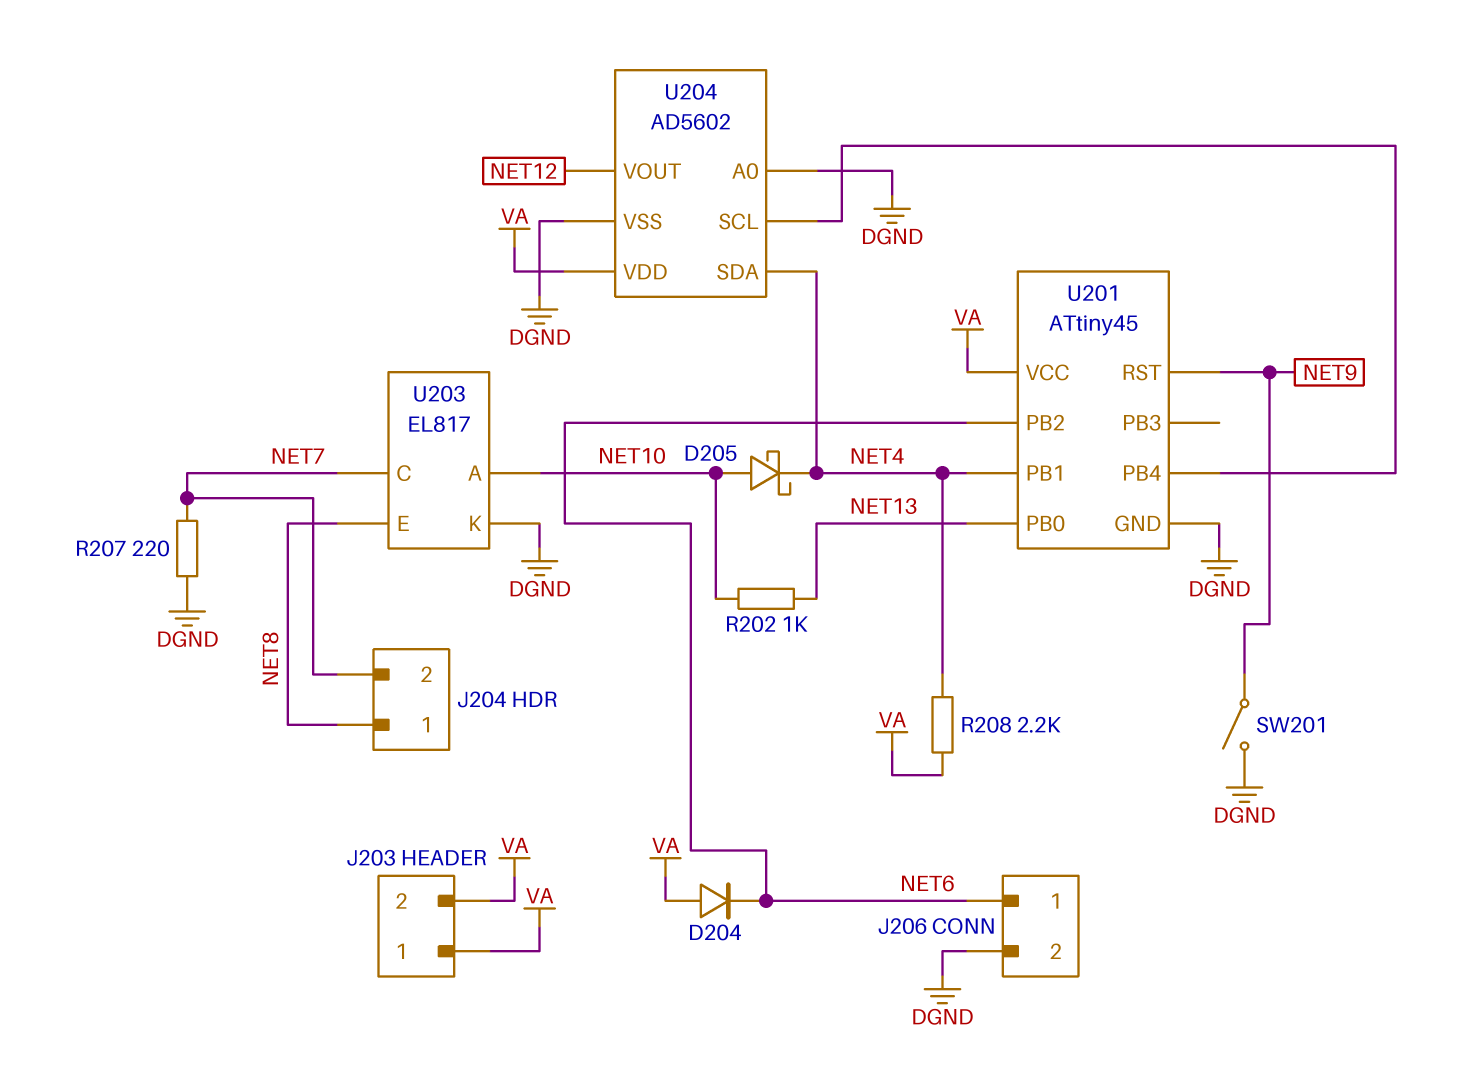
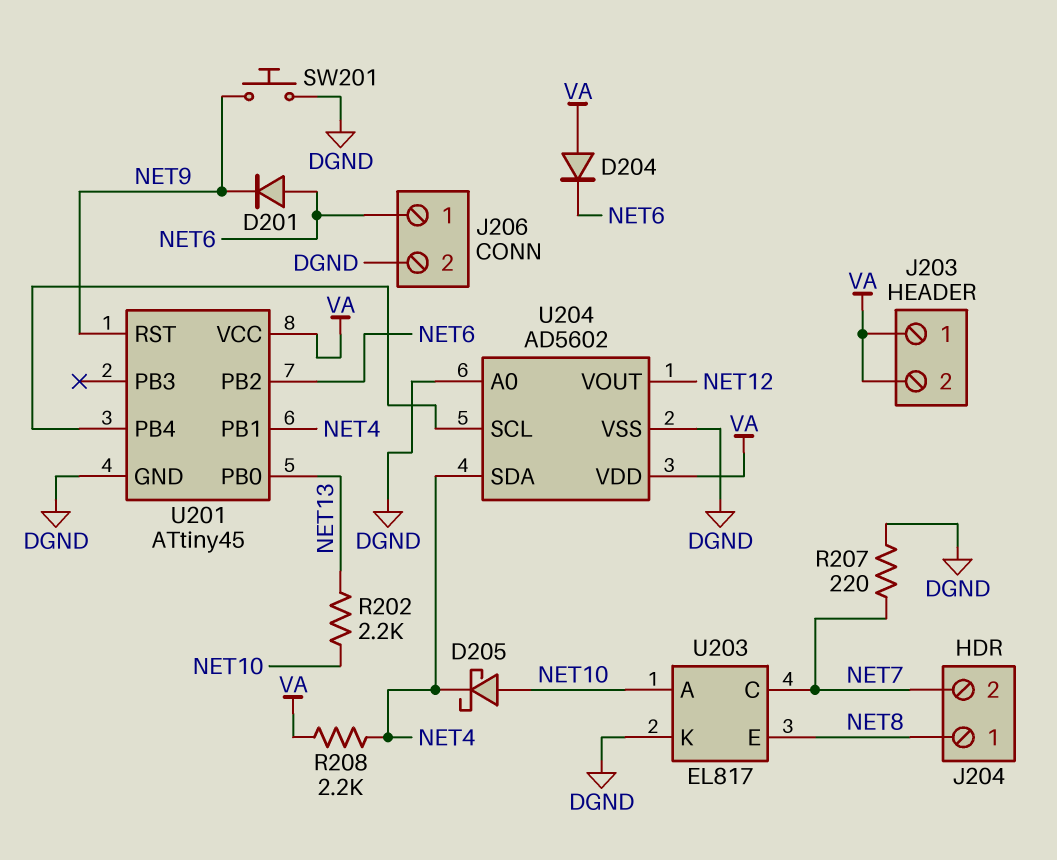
D201: none -> diode (A NET6, K NET9)
R202: 1k (NET10, NET13) -> 2.2k (NET10, NET13)
SW201: switch (DGND, NET9) -> button (DGND, NET9)

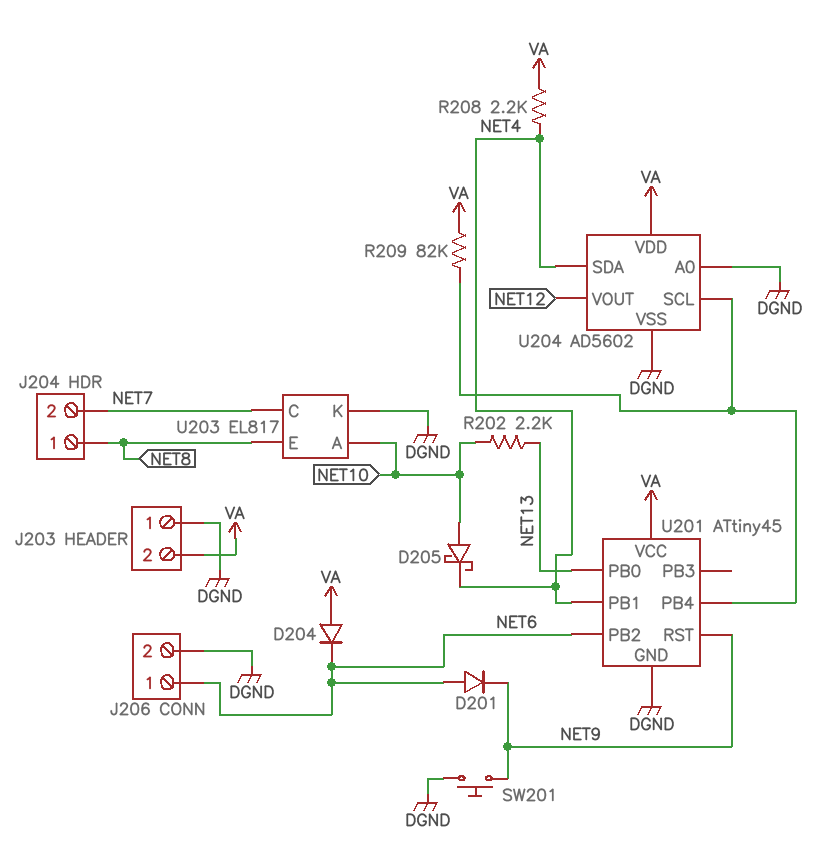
J203 pin 1: VA -> DGND
R207: 220 (DGND, NET7) -> none
R209: none -> 82k (U201/PB4, VA)

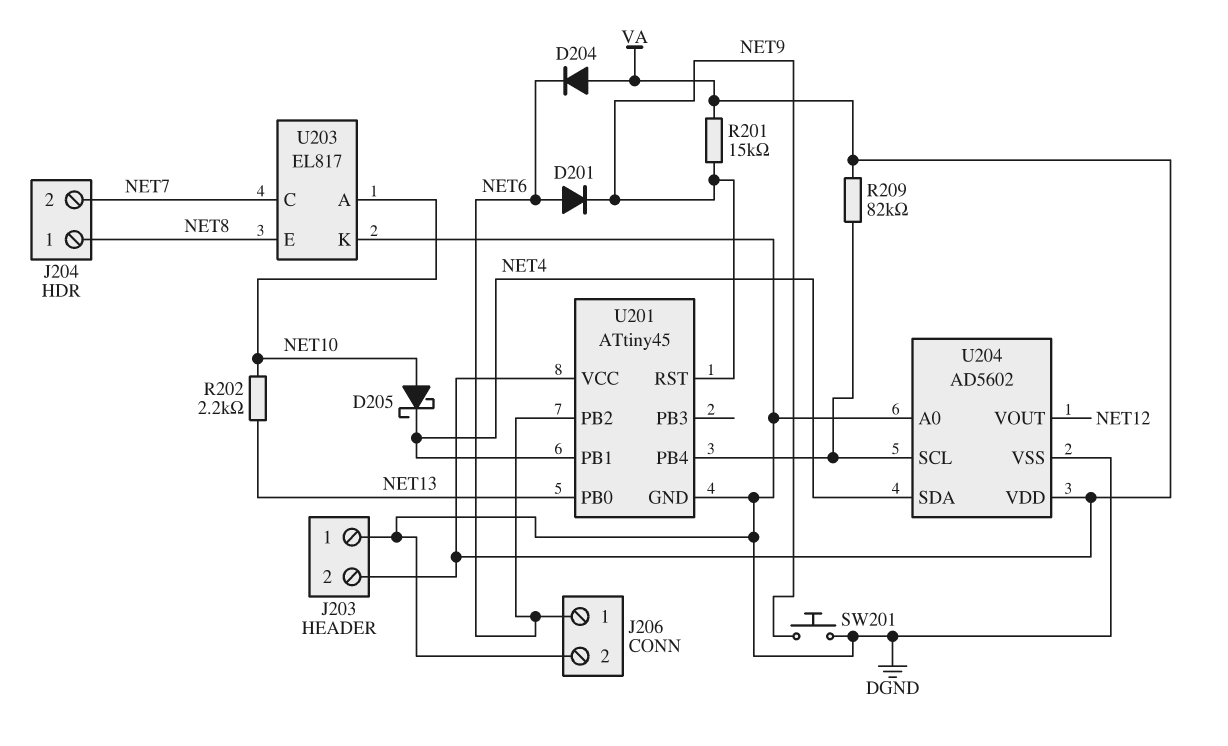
R201: none -> 15k (NET9, VA)
R208: 2.2k (NET4, VA) -> none

